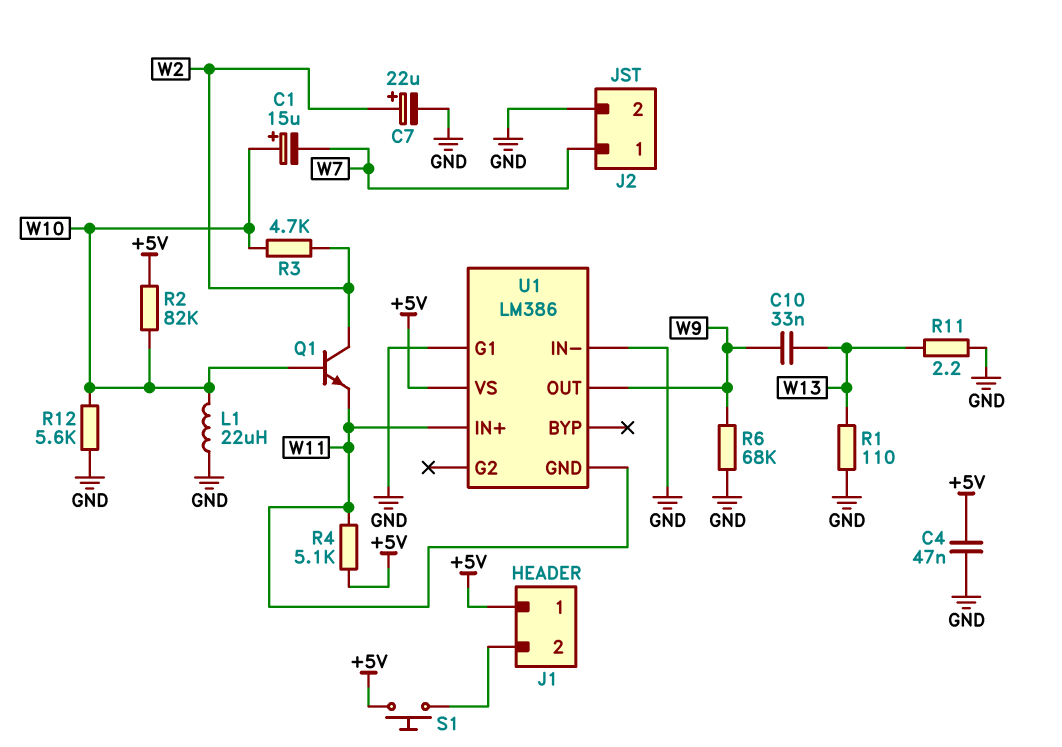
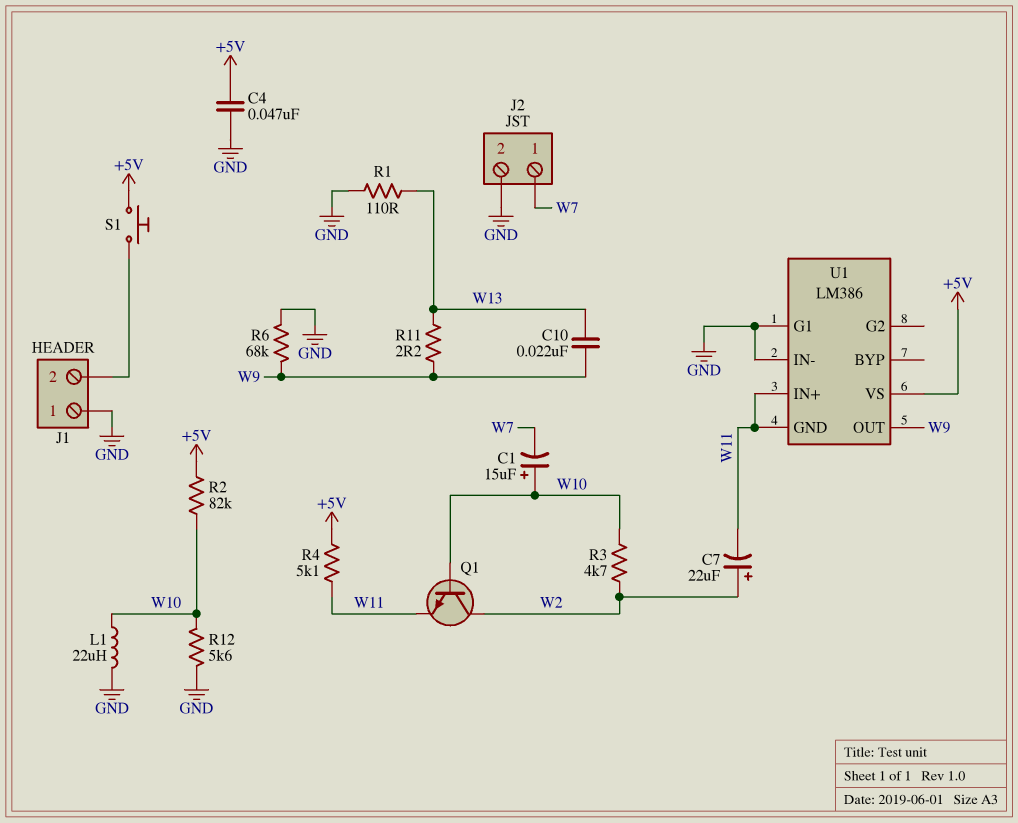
C7: 22uF (plus W2, minus GND) -> 22uF (plus W2, minus W11)
C10: 33nF (W9, W13) -> 22nF (W9, W13)
J1 pin 1: +5V -> GND
R11: 2.2 (GND, W13) -> 2.2 (W9, W13)

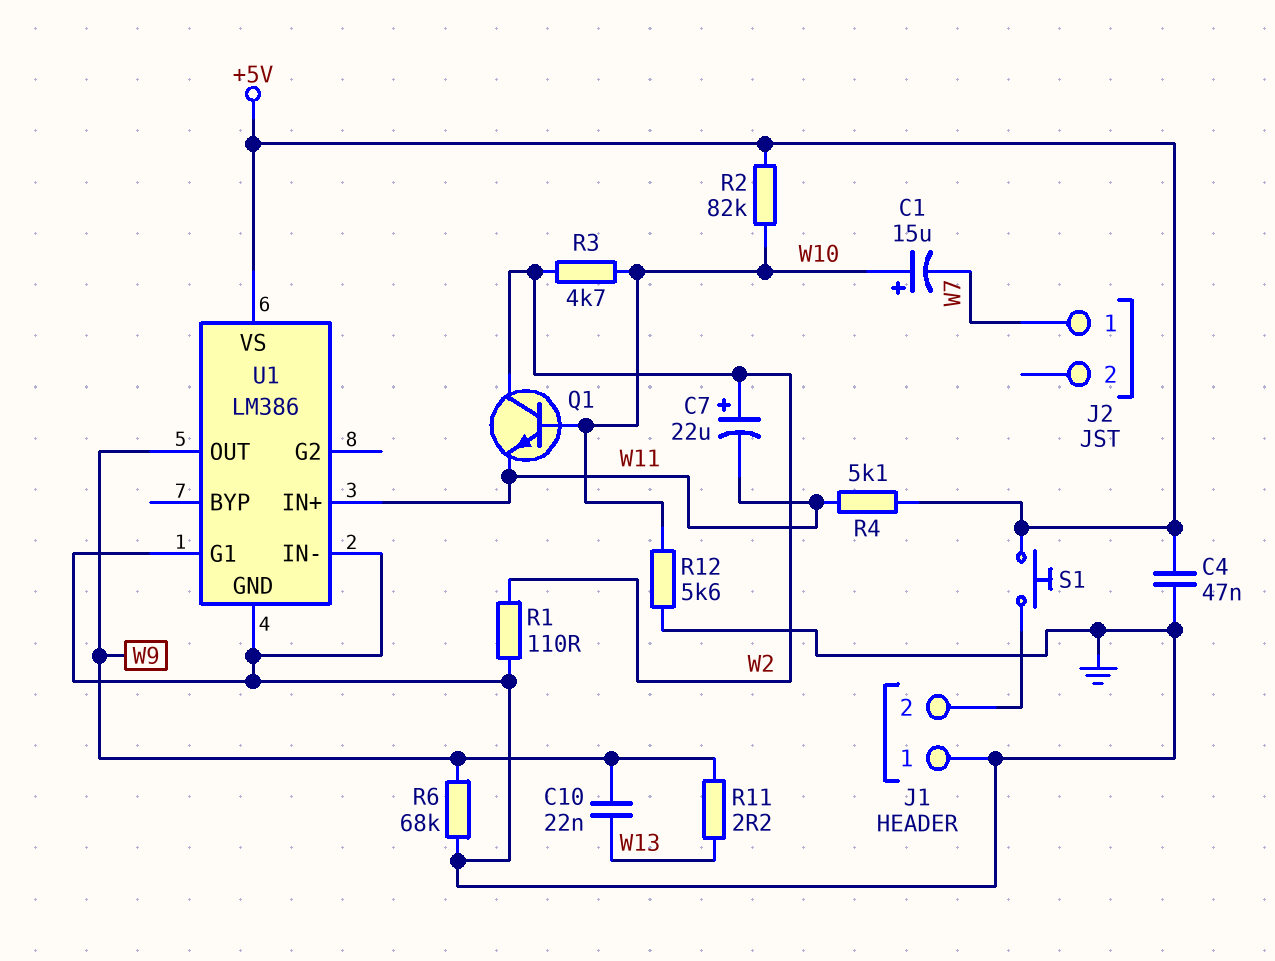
J2 pin 2: GND -> none
L1: 22uH (GND, W10) -> none
R1: 110 (GND, W13) -> 110 (GND, W2)
U1 pin GND: W11 -> GND

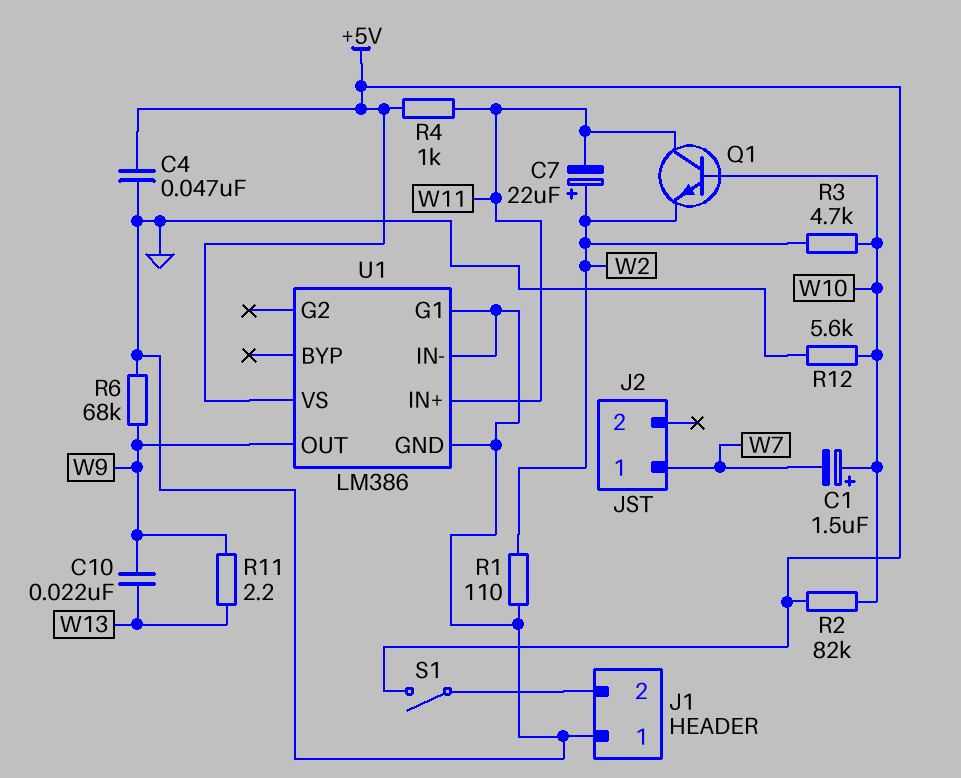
C1: 15uF (plus W10, minus W7) -> 1.5uF (plus W10, minus W7)
Q1: NPN (B W10, C W2, E W11) -> NPN (B W10, C W11, E W2)
R4: 5.1k (+5V, W11) -> 1k (+5V, W11)
S1: button (+5V, J1/2) -> switch (+5V, J1/2)

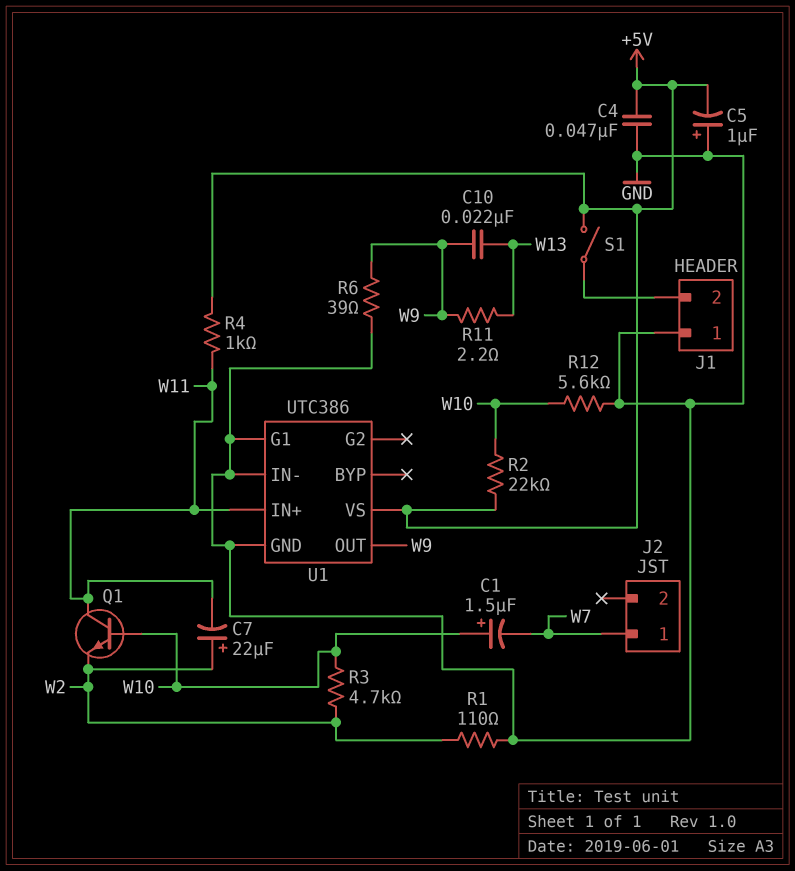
C5: none -> 1uF (plus GND, minus +5V)
R2: 82k (+5V, W10) -> 22k (+5V, W10)
R6: 68k (GND, W9) -> 39 (GND, W9)
U1: LM386 -> UTC386

